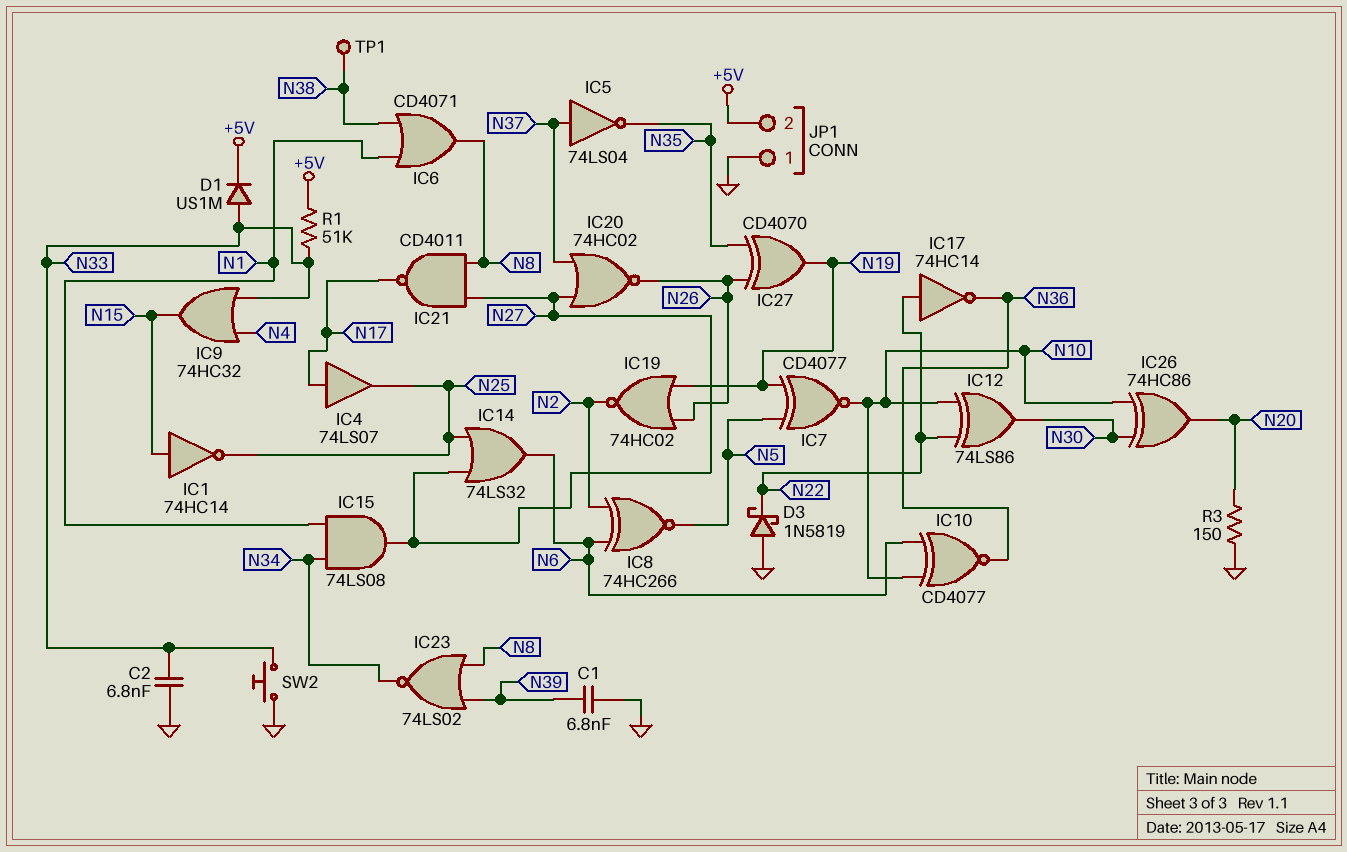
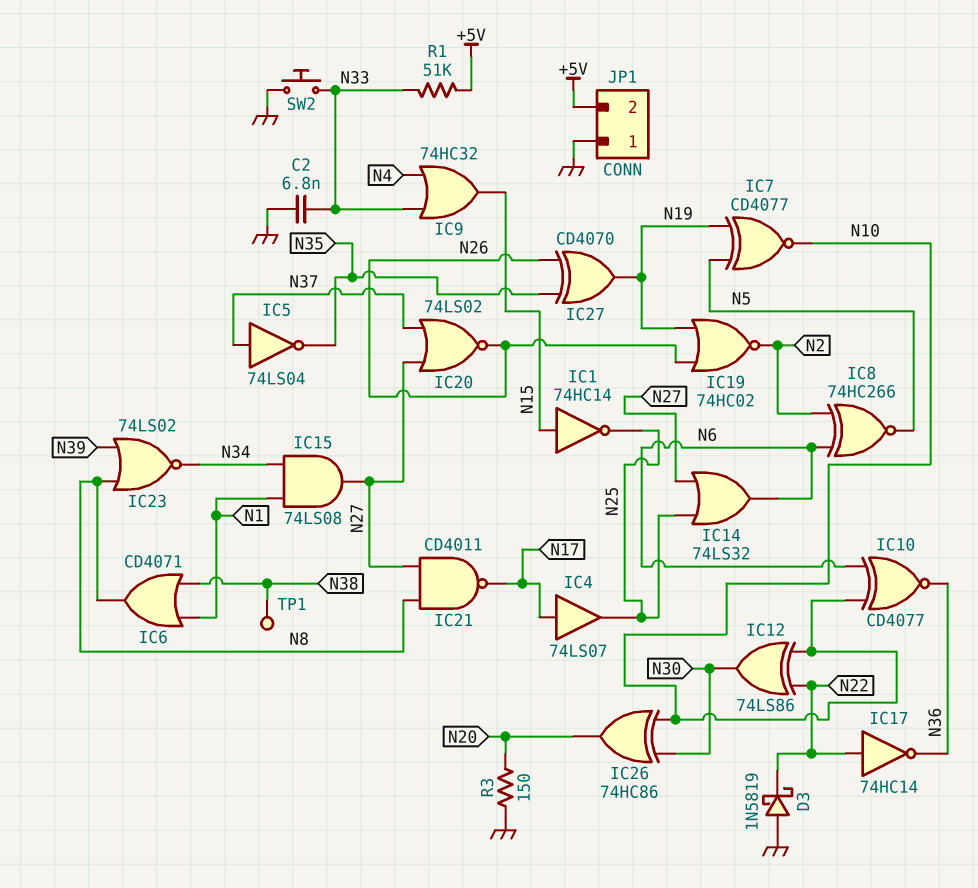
C1: 6.8nF (GND, N39) -> none
D1: diode US1M (A N33, K +5V) -> none
IC20: NOR 74HC02 (in N27, in N37, out N26) -> NOR 74LS02 (in N27, in N37, out N26)

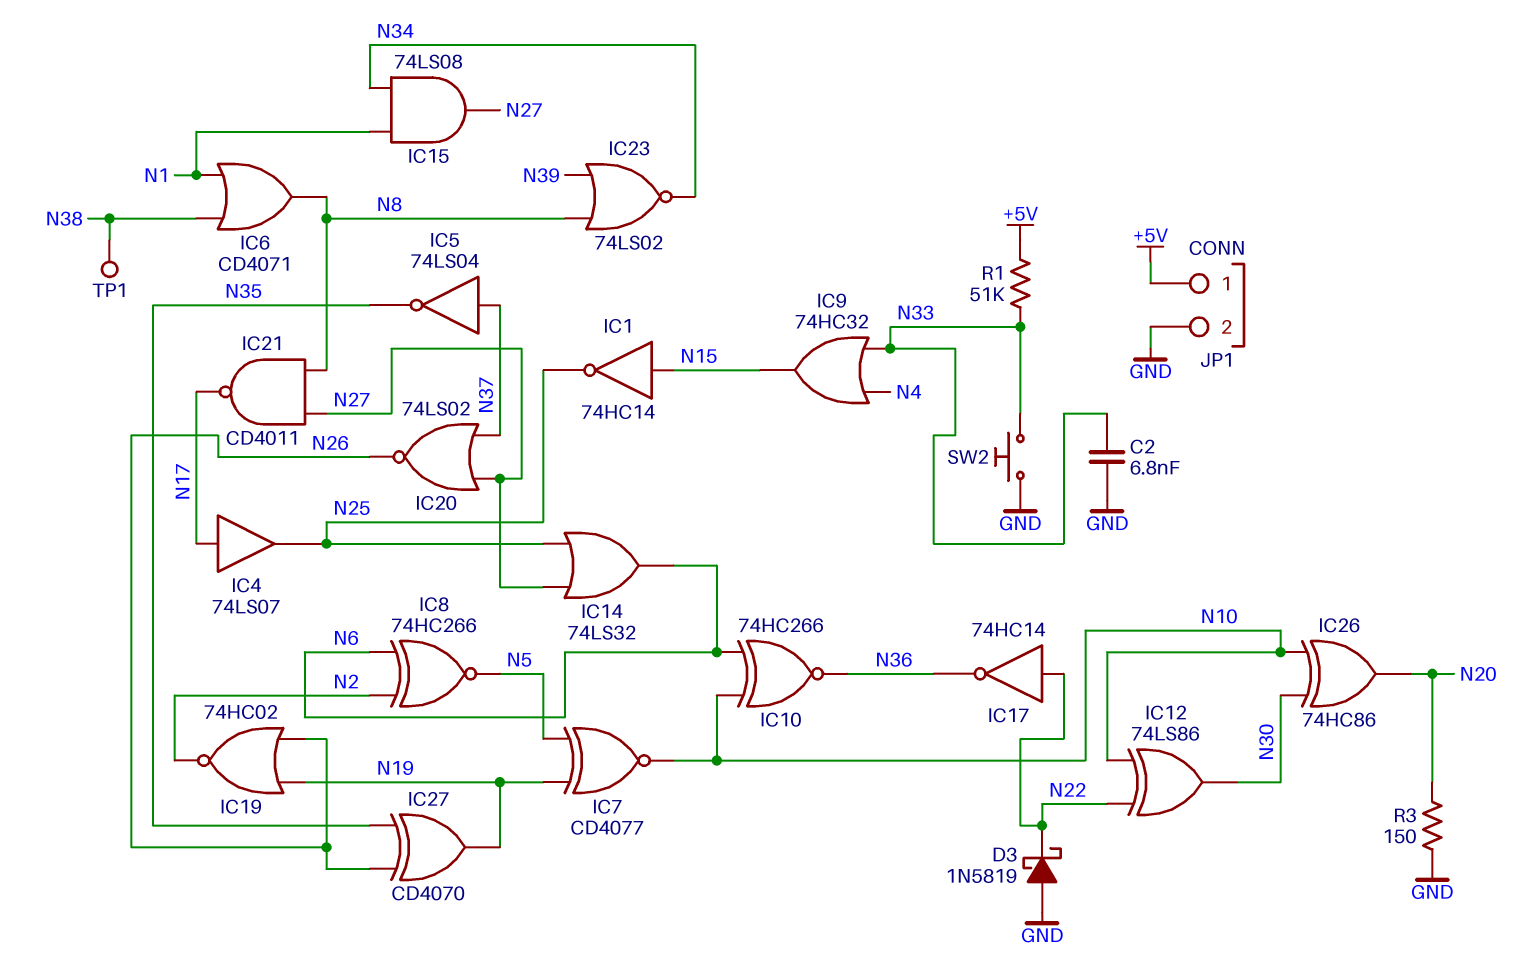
IC10: XNOR CD4077 (in N6, in N10, out N36) -> XNOR 74HC266 (in N6, in N10, out N36)
JP1 pin 1: GND -> +5V
JP1 pin 2: +5V -> GND

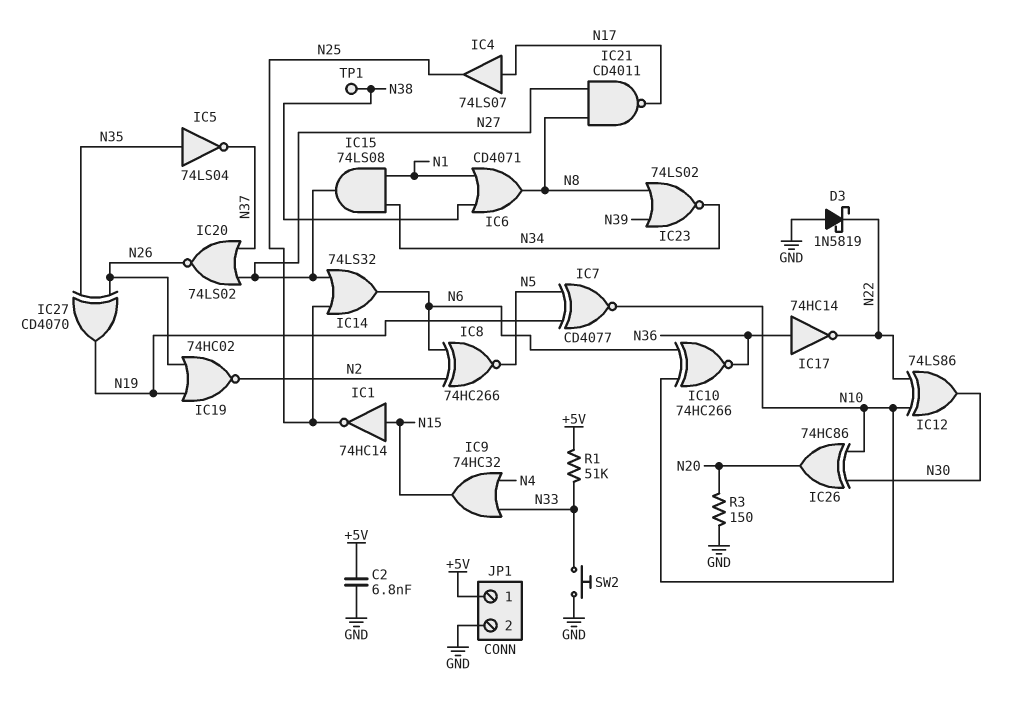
C2: 6.8nF (GND, N33) -> 6.8nF (+5V, GND)
IC5: NOT 74LS04 (in N37, out N35) -> NOT 74LS04 (in N35, out N37)
IC17: NOT 74HC14 (in N22, out N36) -> NOT 74HC14 (in N36, out N22)

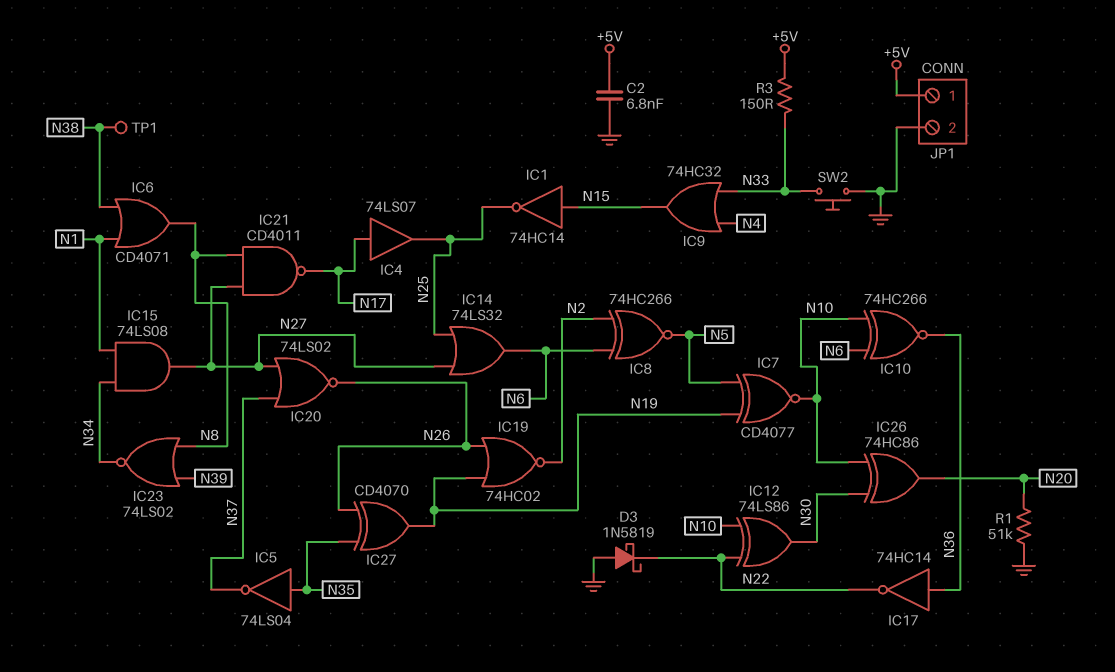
R1: 51k (+5V, N33) -> 51k (GND, N20)
R3: 150 (GND, N20) -> 150 (+5V, N33)

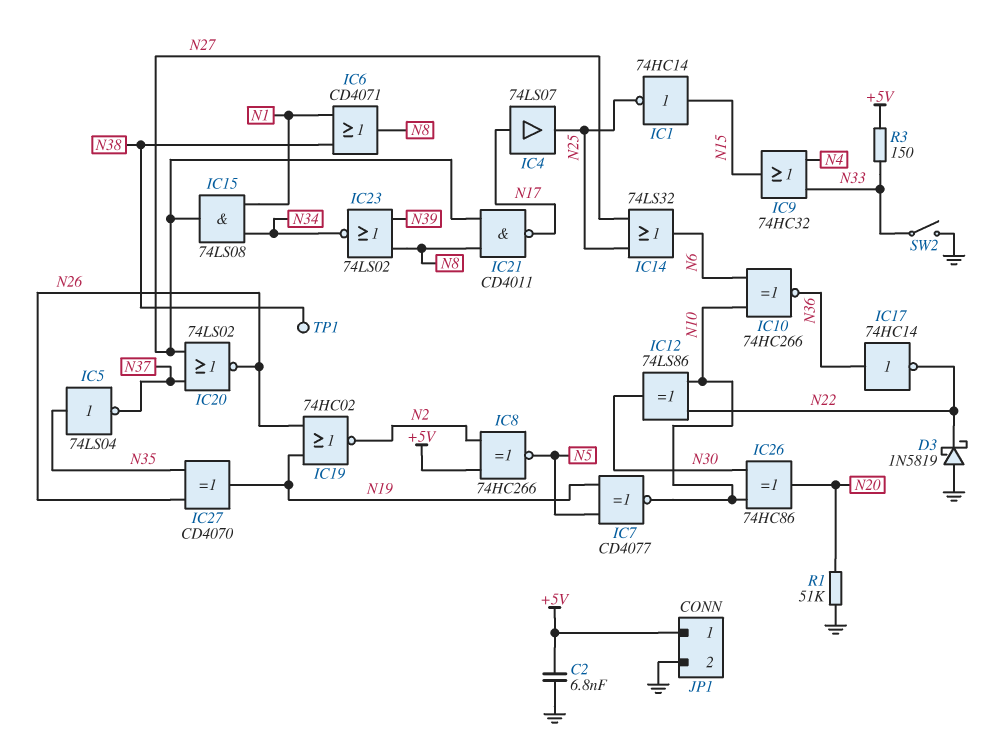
IC8: XNOR 74HC266 (in N2, in N6, out N5) -> XNOR 74HC266 (in +5V, in N2, out N5)
SW2: button (GND, N33) -> switch (GND, N33)

